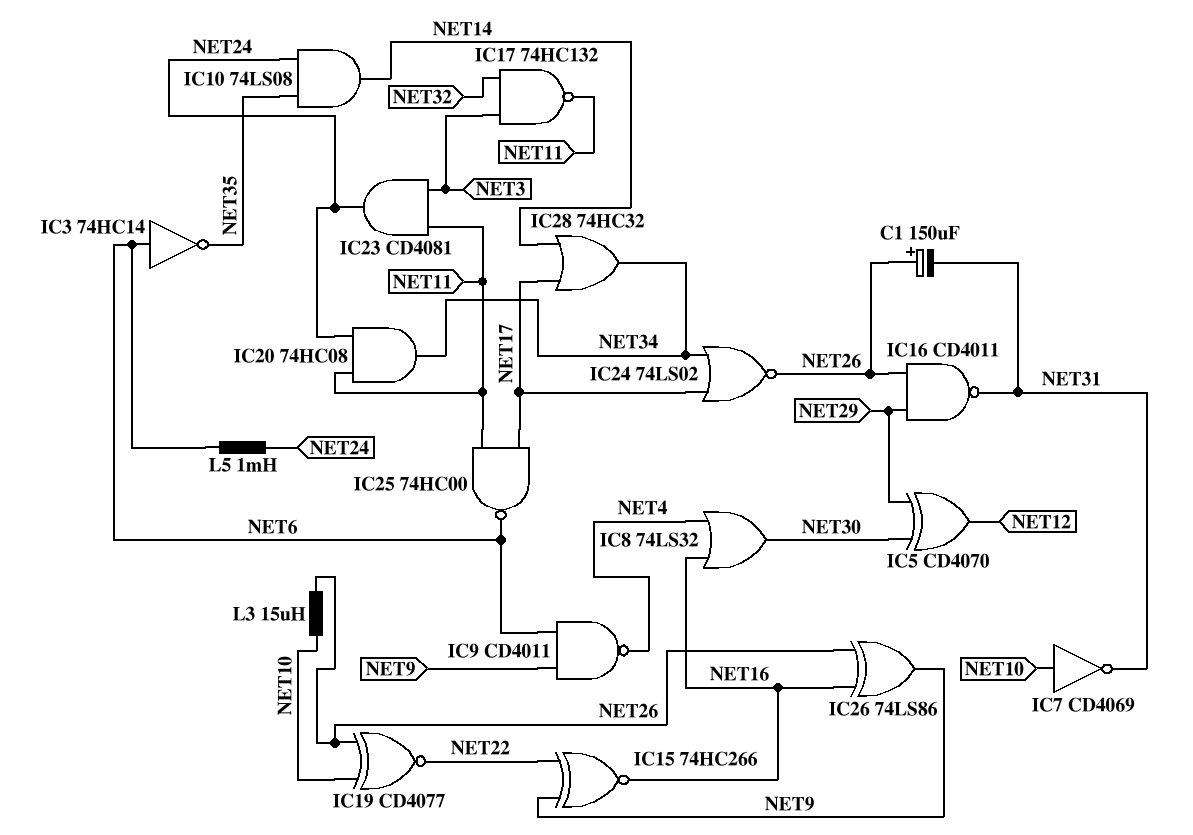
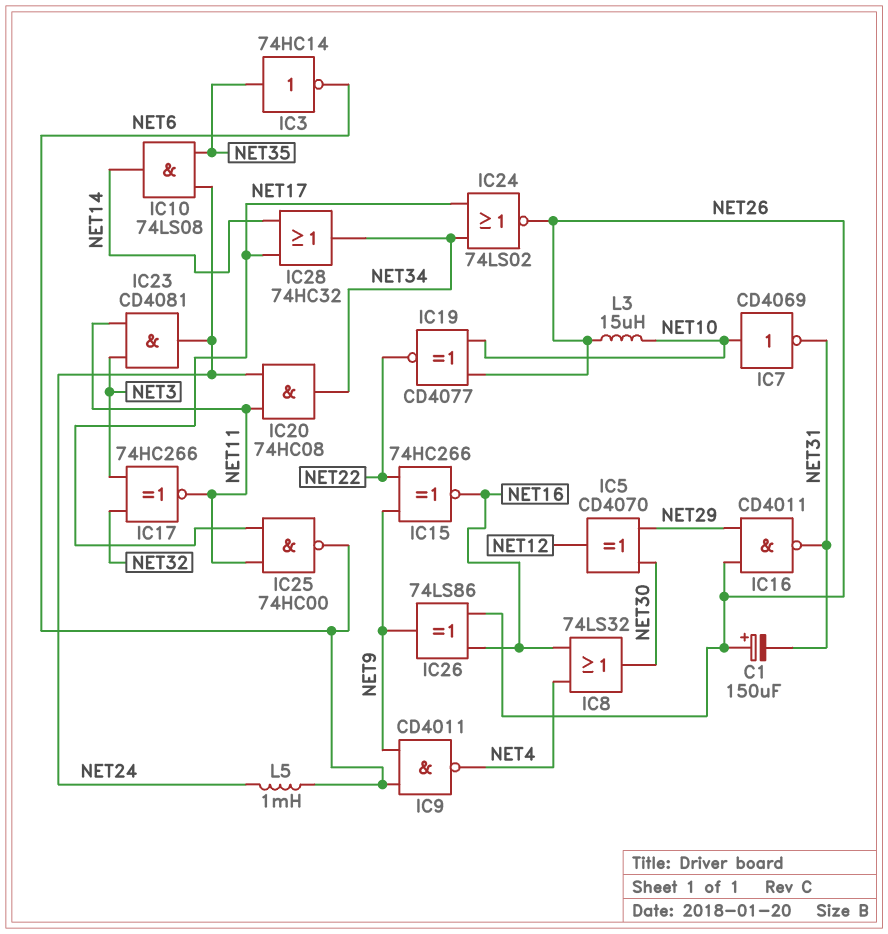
IC3: NOT 74HC14 (in NET6, out NET35) -> NOT 74HC14 (in NET35, out NET6)
IC17: NAND 74HC132 (in NET3, in NET32, out NET11) -> XNOR 74HC266 (in NET3, in NET32, out NET11)

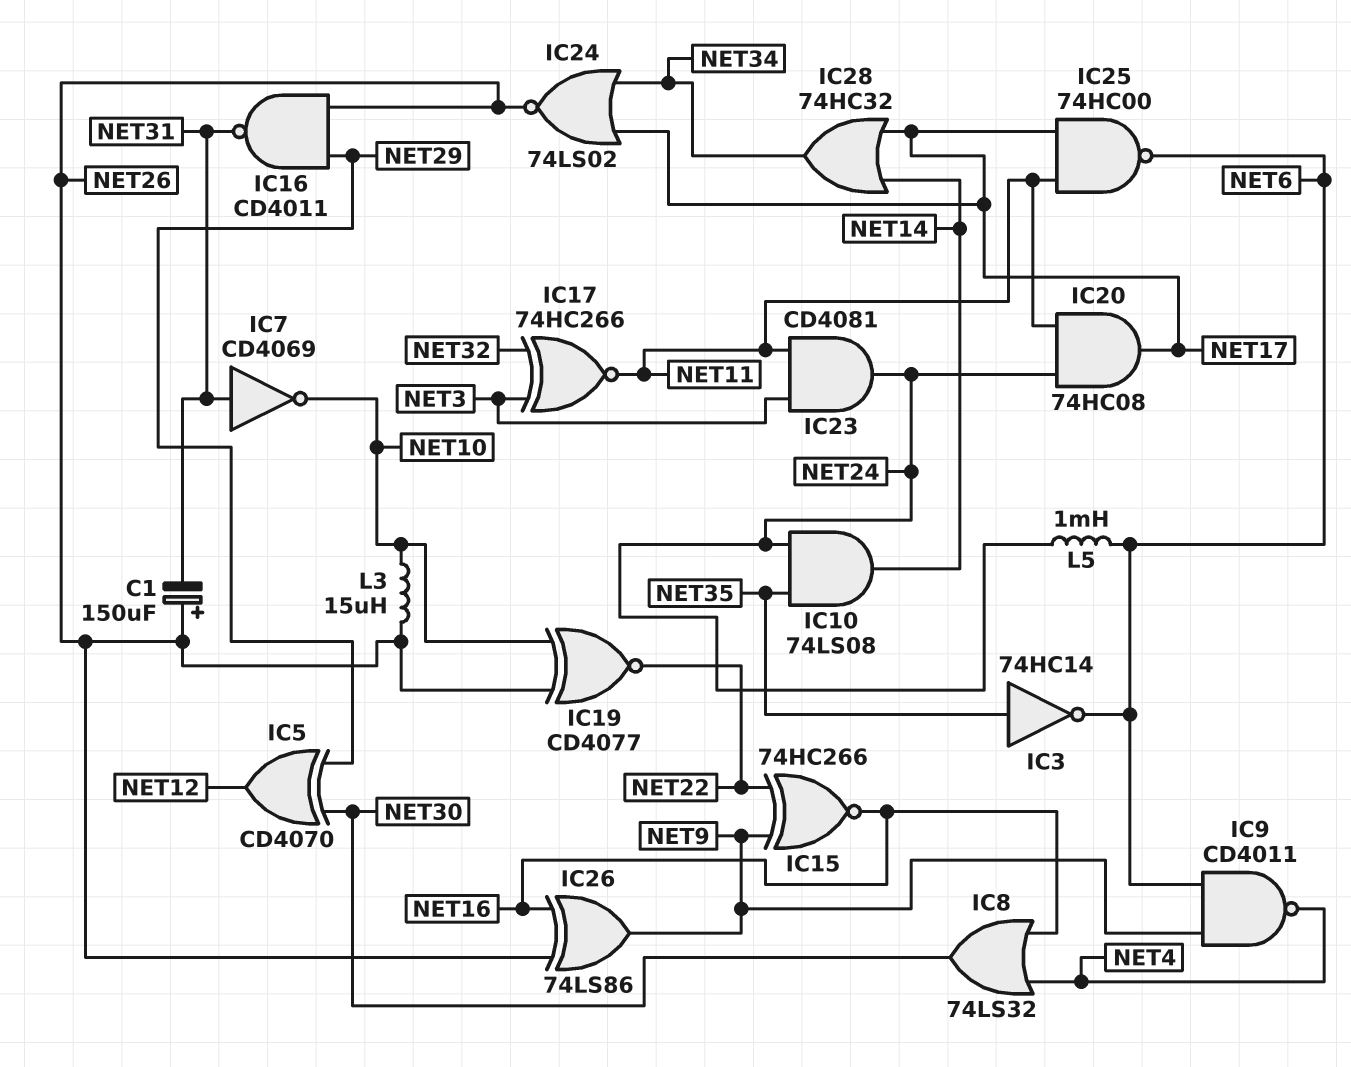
IC7: NOT CD4069 (in NET10, out NET31) -> NOT CD4069 (in NET31, out NET10)
IC20: AND 74HC08 (in NET11, in NET24, out NET34) -> AND 74HC08 (in NET11, in NET24, out NET17)

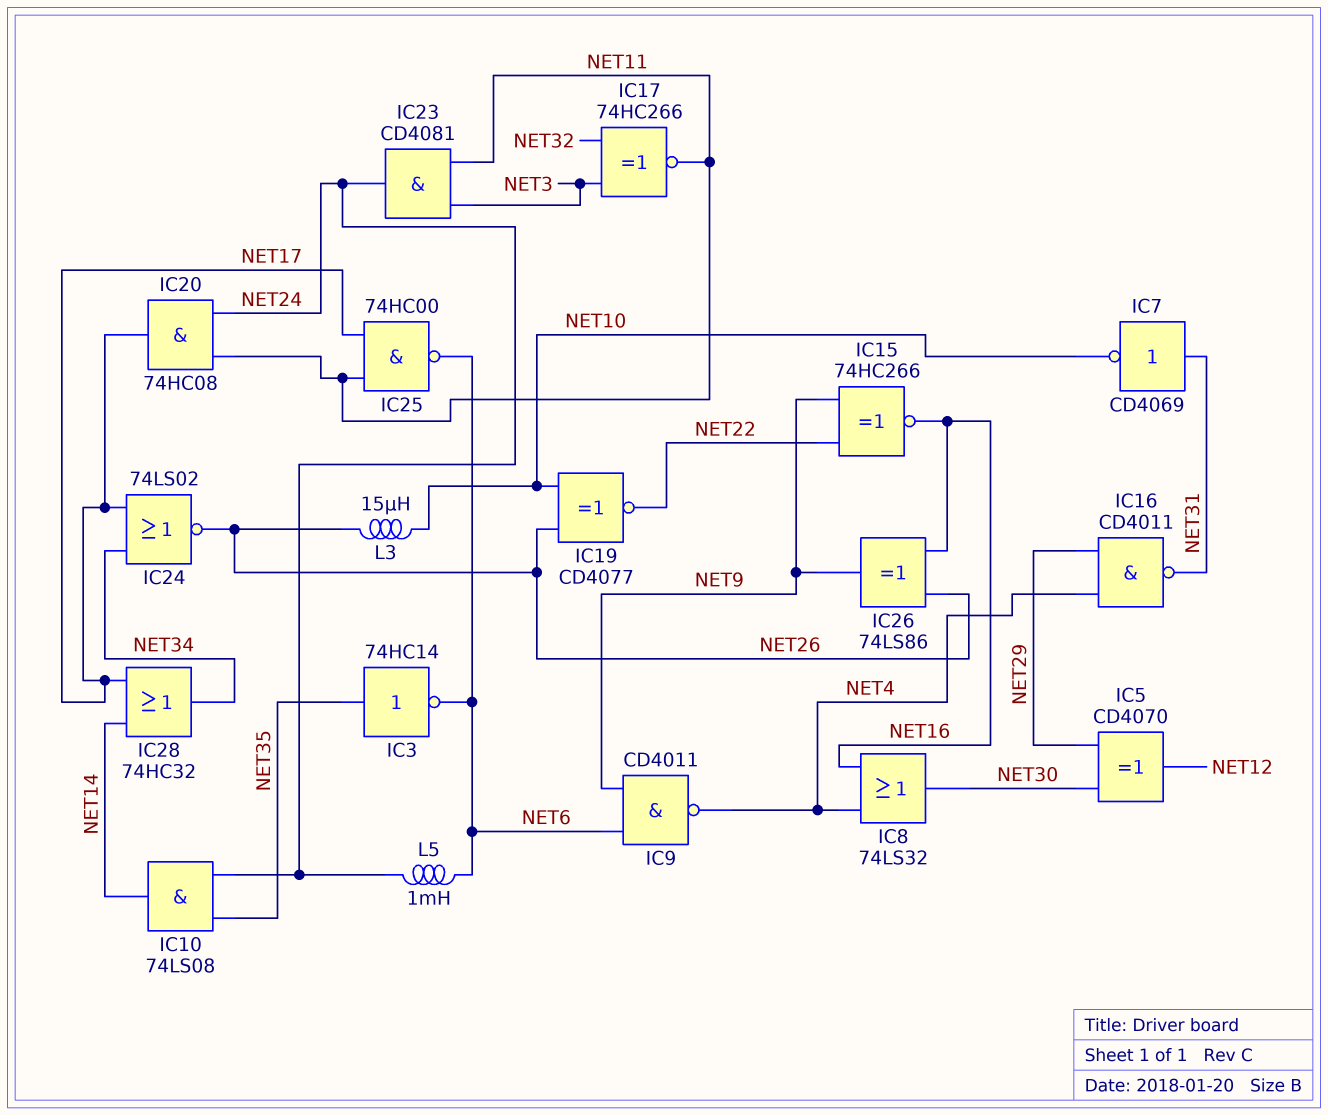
C1: 150uF (plus NET26, minus NET31) -> none
IC16: NAND CD4011 (in NET26, in NET29, out NET31) -> NAND CD4011 (in NET4, in NET29, out NET31)

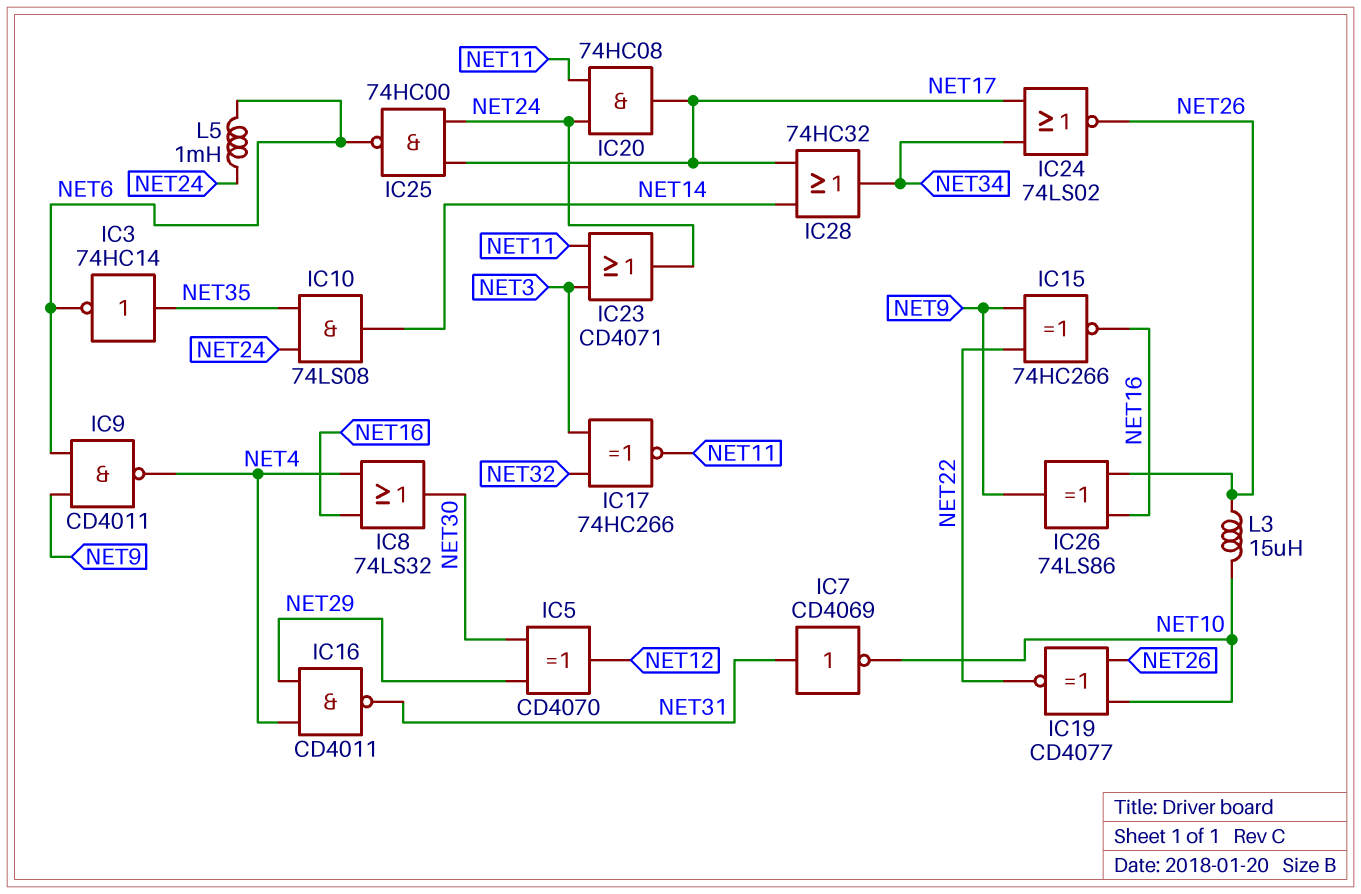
IC23: AND CD4081 (in NET3, in NET11, out NET24) -> OR CD4071 (in NET3, in NET11, out NET24)
IC25: NAND 74HC00 (in NET11, in NET17, out NET6) -> NAND 74HC00 (in NET17, in NET24, out NET6)

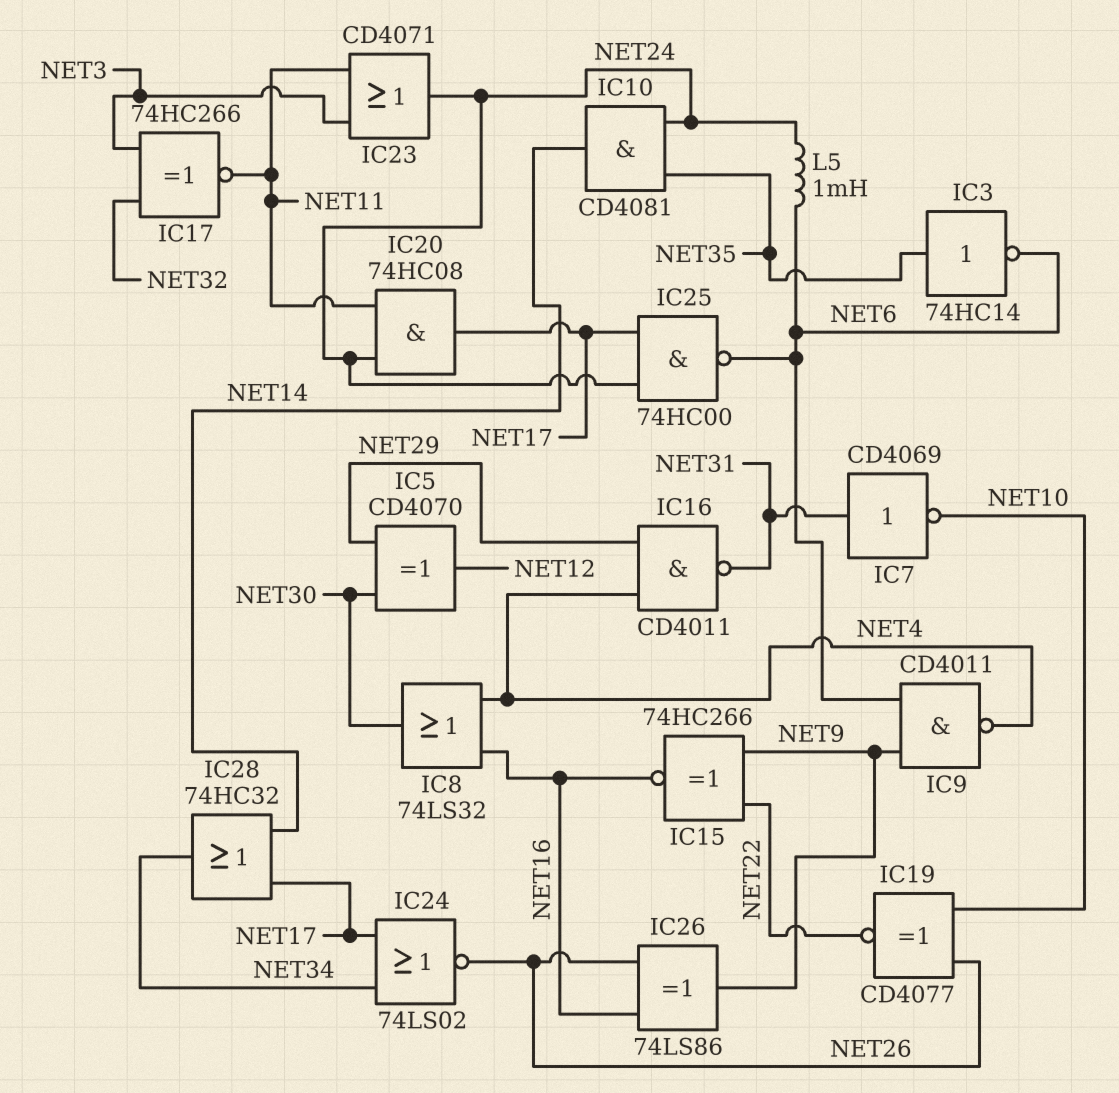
IC10: AND 74LS08 (in NET24, in NET35, out NET14) -> AND CD4081 (in NET24, in NET35, out NET14)
L3: 15uH (NET10, NET26) -> none

